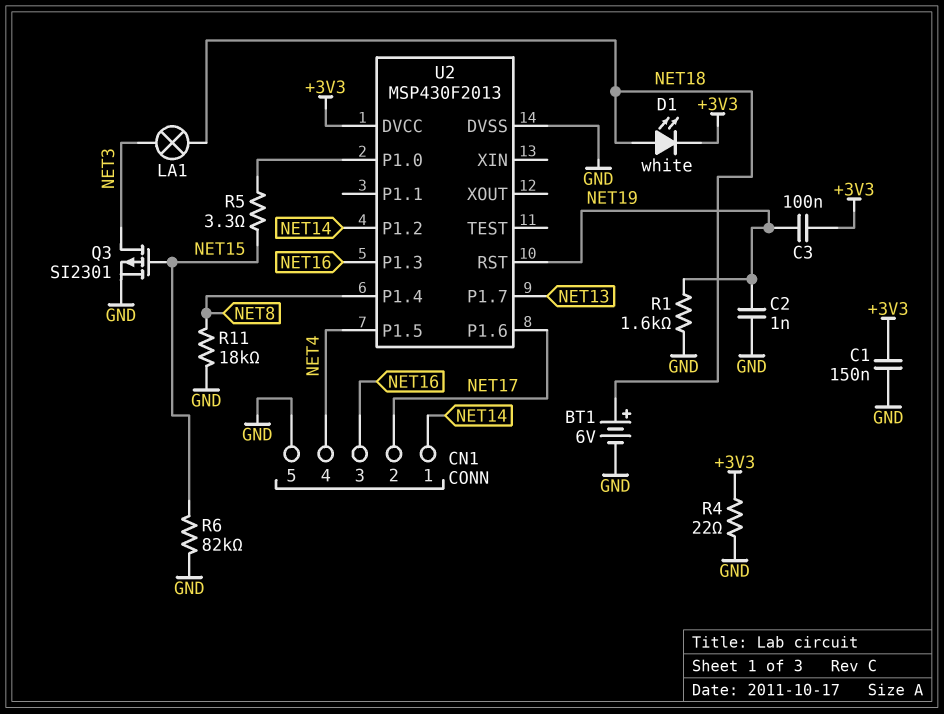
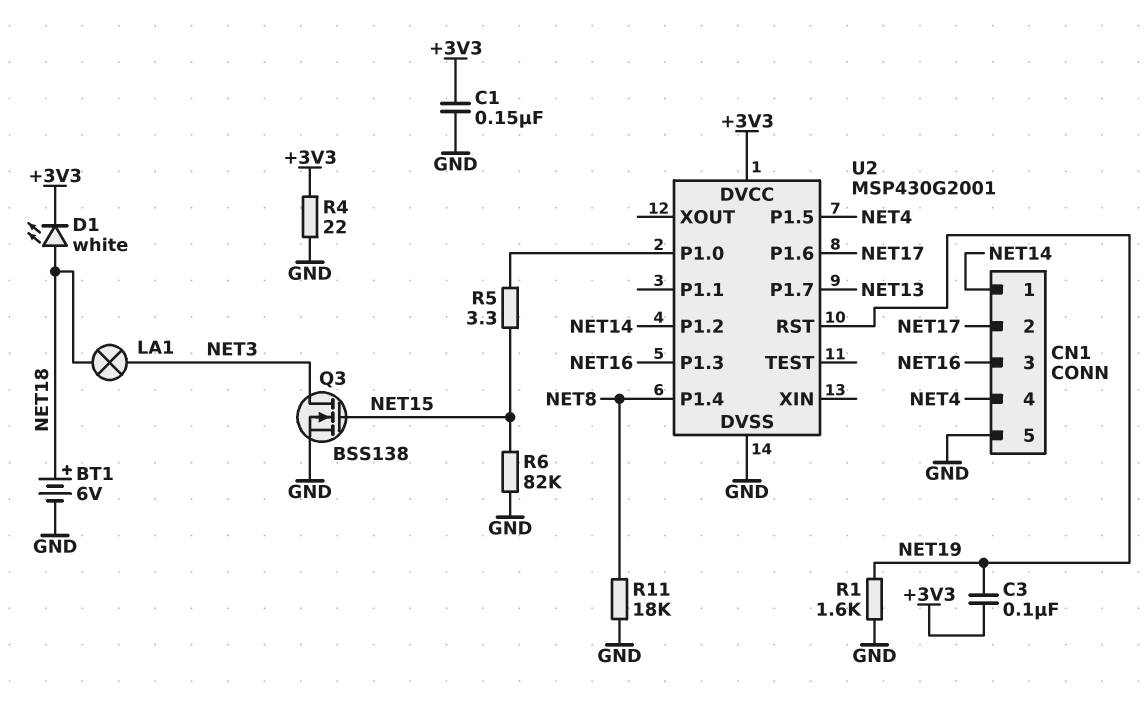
C2: 1nF (GND, NET19) -> none
Q3: PMOS SI2301 (G NET15, D NET3, S GND) -> NMOS BSS138 (G NET15, D NET3, S GND)
U2: MSP430F2013 -> MSP430G2001

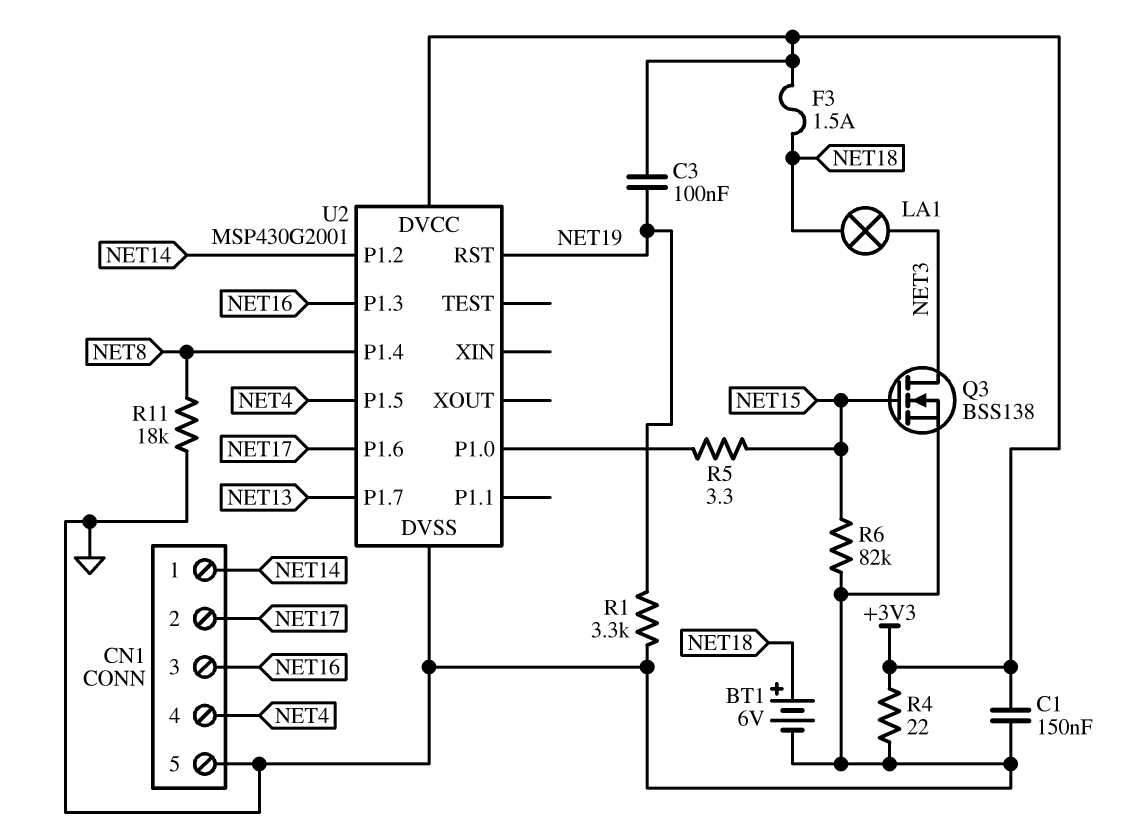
D1: LED white (A NET18, K +3V3) -> none
F3: none -> 1.5A (+3V3, NET18)
R1: 1.6k (GND, NET19) -> 3.3k (GND, NET19)

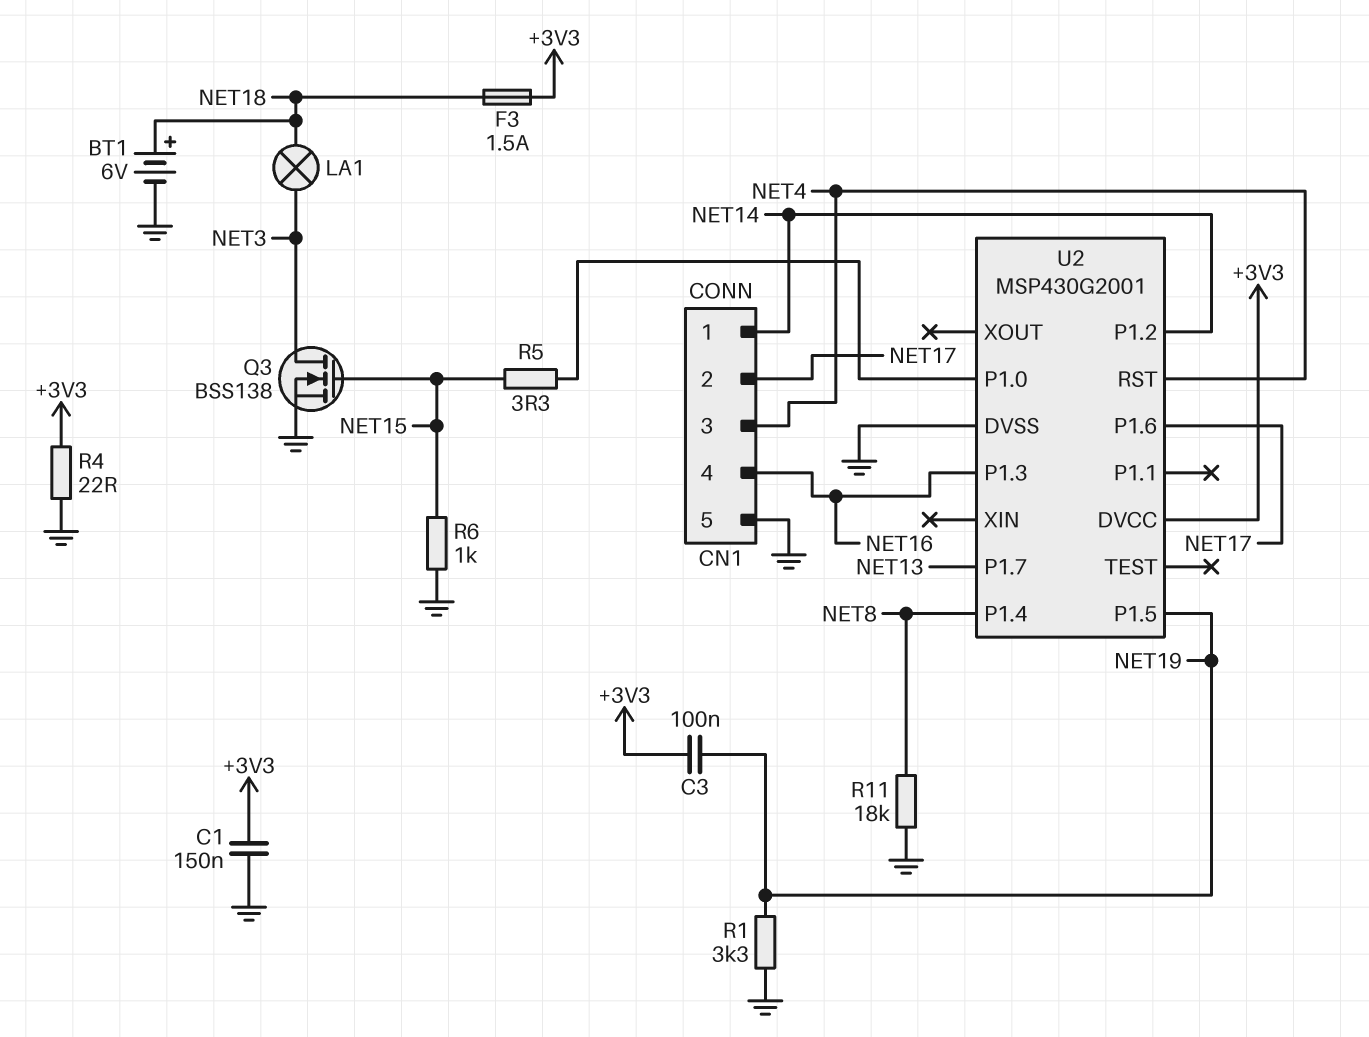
CN1 pin 3: NET16 -> NET4
CN1 pin 4: NET4 -> NET16
R6: 82k (GND, NET15) -> 1k (GND, NET15)
U2 pin P1.5: NET4 -> NET19
U2 pin RST: NET19 -> NET4

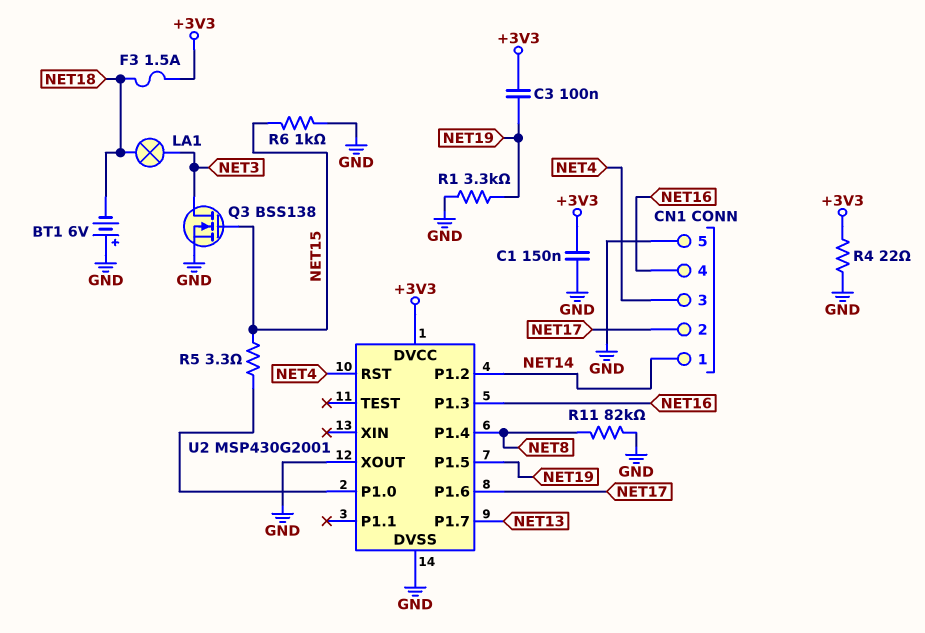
BT1: 6V (plus NET18, minus GND) -> 6V (plus GND, minus NET18)
R11: 18k (GND, NET8) -> 82k (GND, NET8)
U2 pin XOUT: none -> GND

